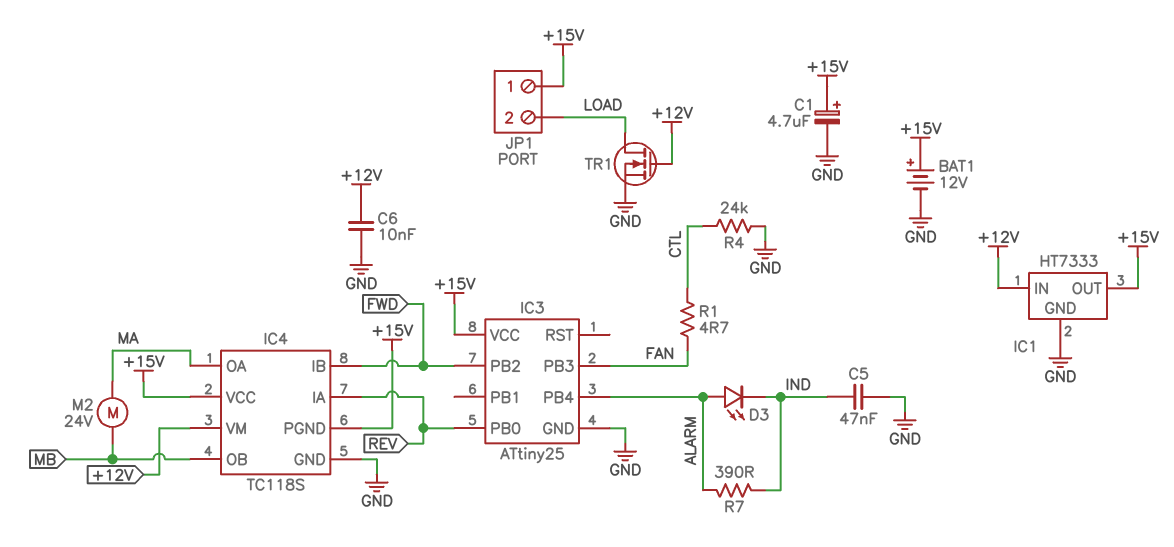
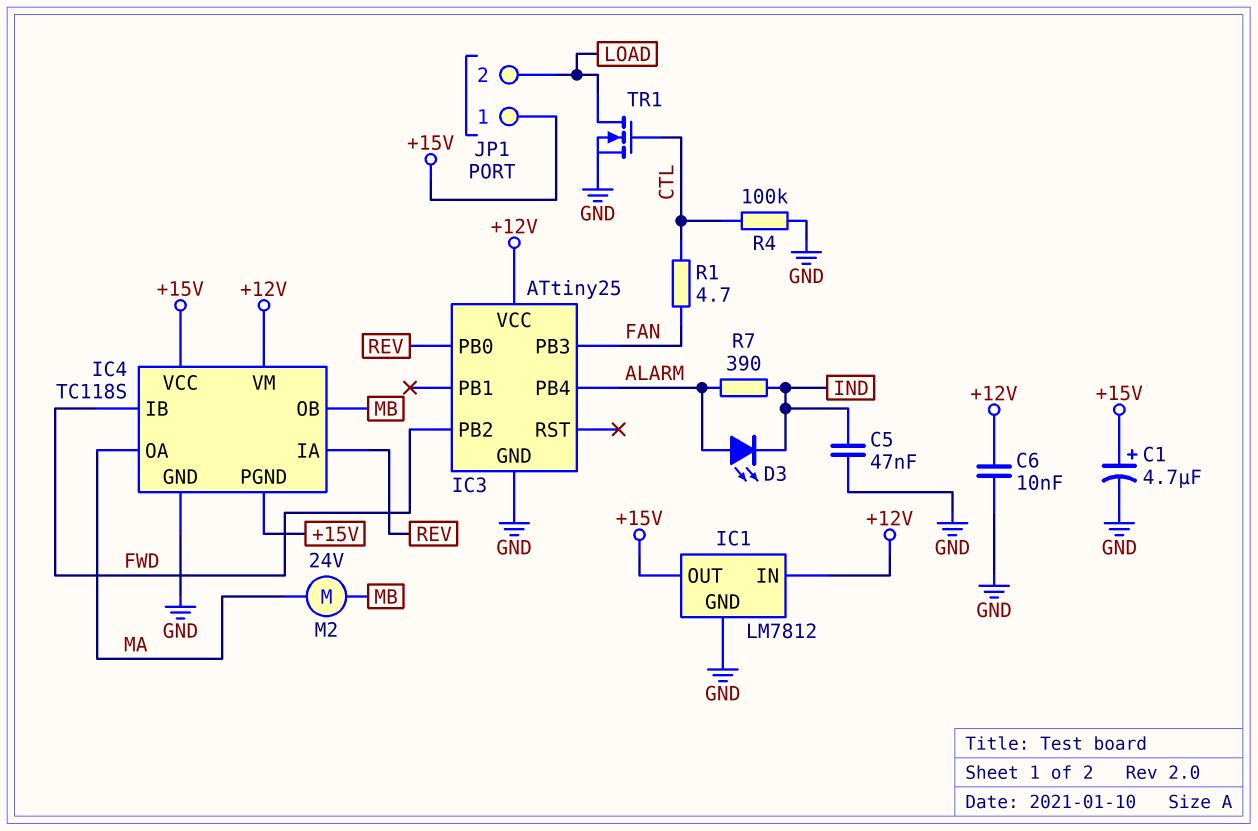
BAT1: 12V (plus +15V, minus GND) -> none
IC1: HT7333 -> LM7812
IC3 pin VCC: +15V -> +12V
R4: 24k (CTL, GND) -> 100k (CTL, GND)
TR1: NMOS (G +12V, D LOAD, S GND) -> NMOS (G CTL, D LOAD, S GND)

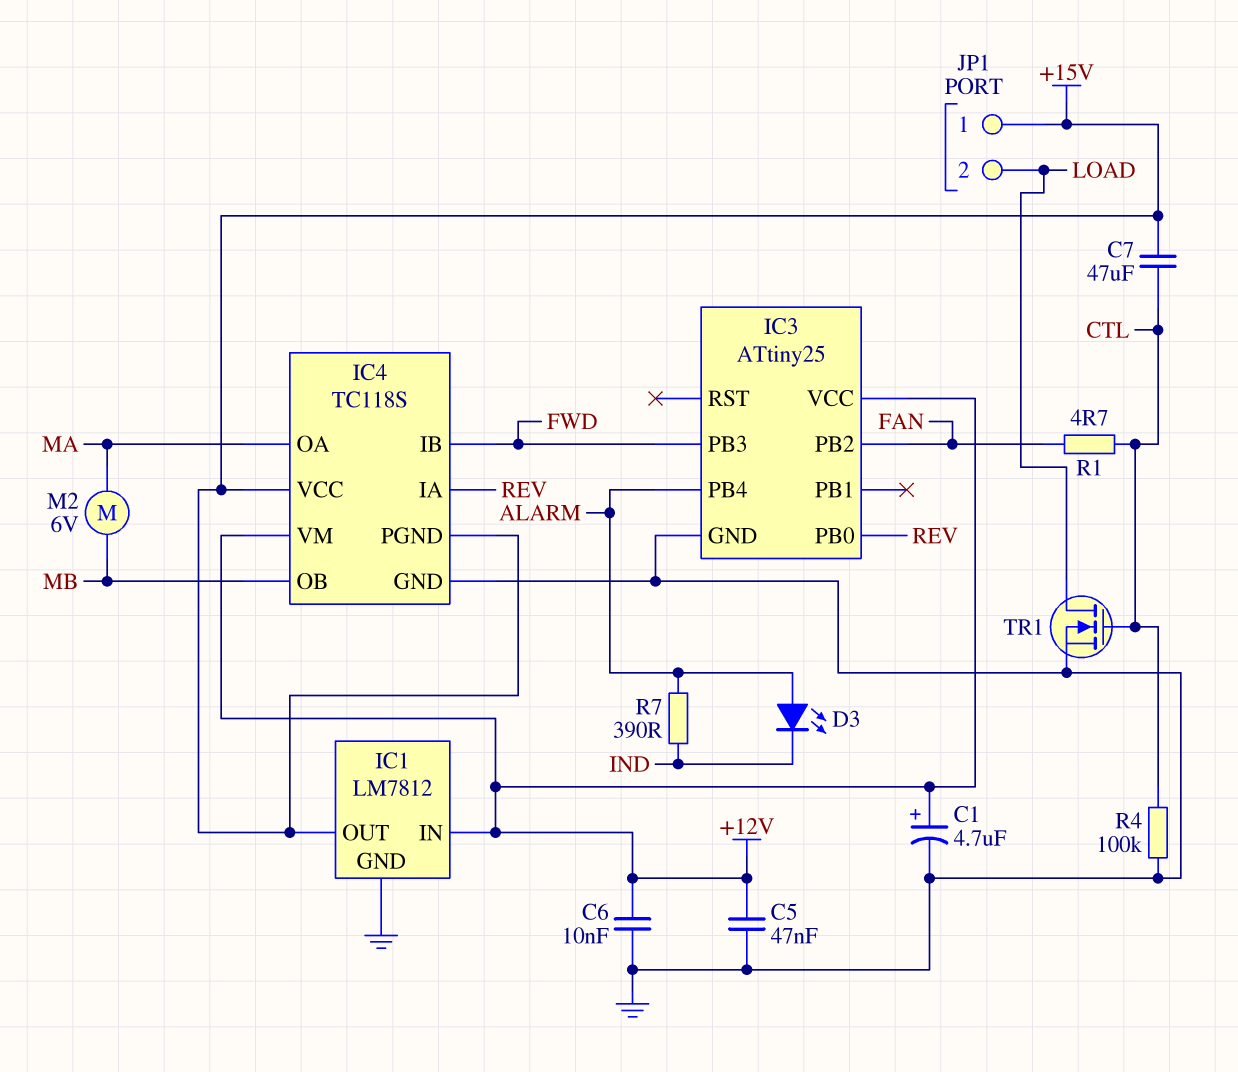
C1: 4.7uF (plus +15V, minus GND) -> 4.7uF (plus +12V, minus GND)
C5: 47nF (GND, IND) -> 47nF (+12V, GND)
C7: none -> 47uF (+15V, CTL)
IC3 pin PB2: FWD -> FAN
IC3 pin PB3: FAN -> FWD
M2: motor 24V (MA, MB) -> motor 6V (MA, MB)

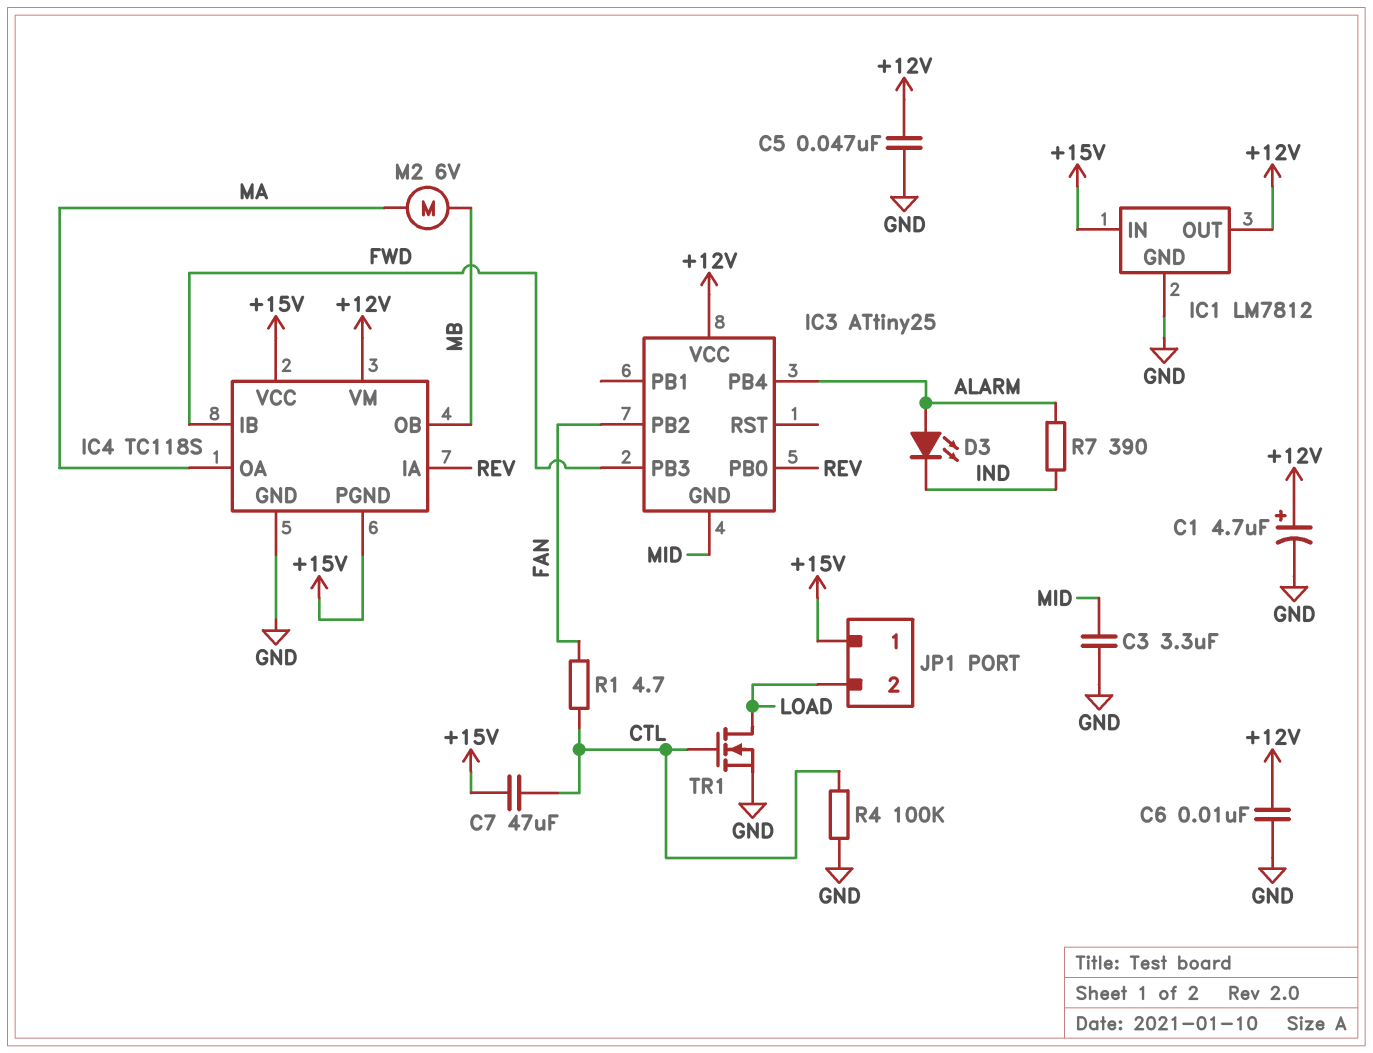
C3: none -> 3.3uF (GND, MID)
IC1 pin IN: +12V -> +15V
IC1 pin OUT: +15V -> +12V
IC3 pin GND: GND -> MID

